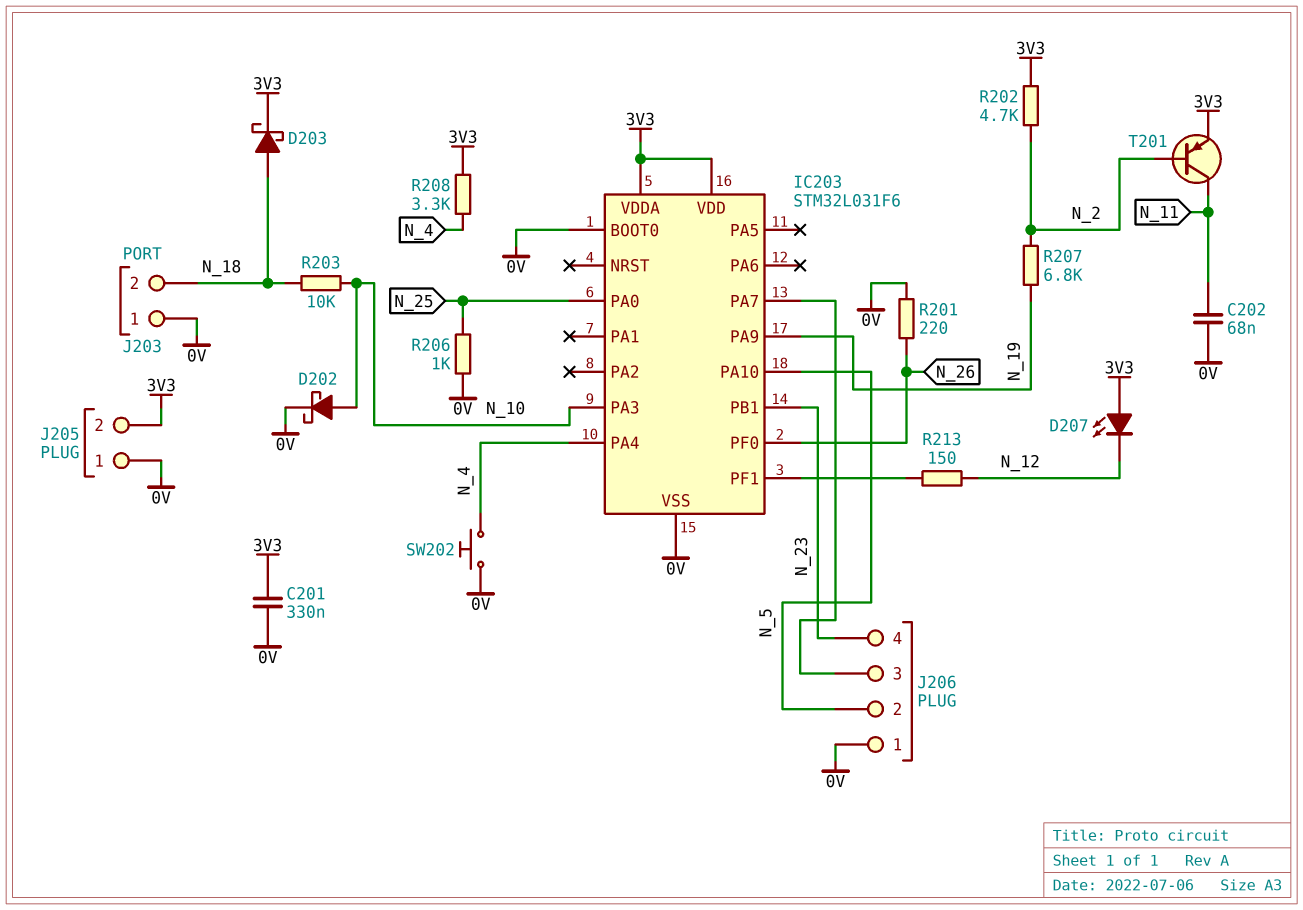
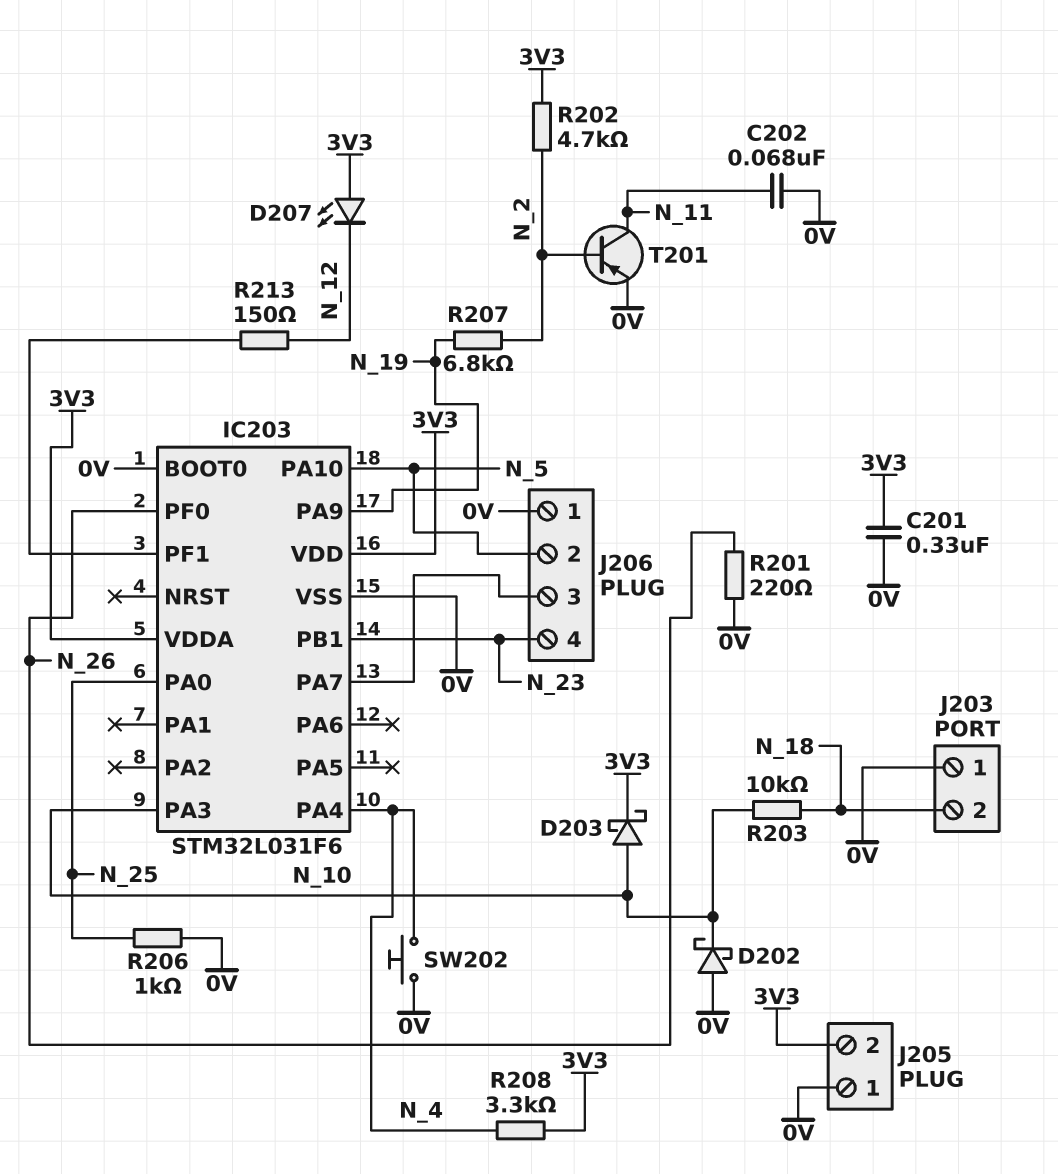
D202: schottky (A N_10, K 0V) -> schottky (A 0V, K N_10)
D203: schottky (A N_18, K 3V3) -> schottky (A N_10, K 3V3)
T201: PNP (B N_2, C N_11, E 3V3) -> PNP (B N_2, C N_11, E 0V)

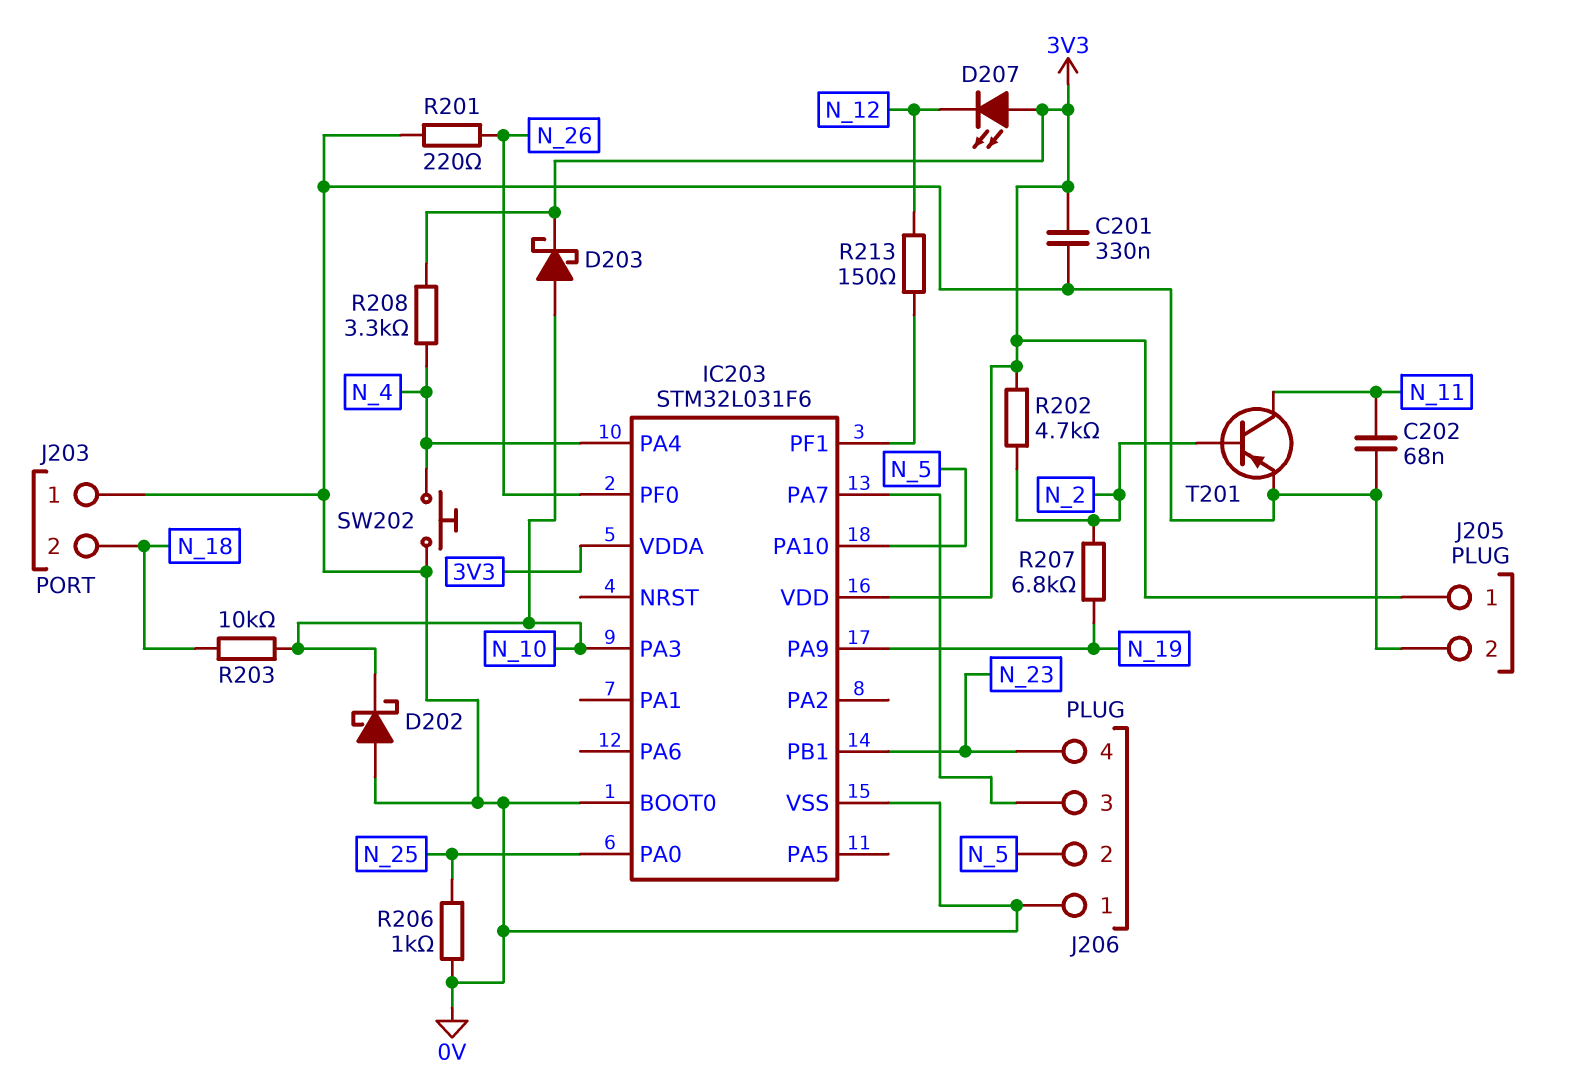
J205 pin 1: 0V -> 3V3
J205 pin 2: 3V3 -> 0V

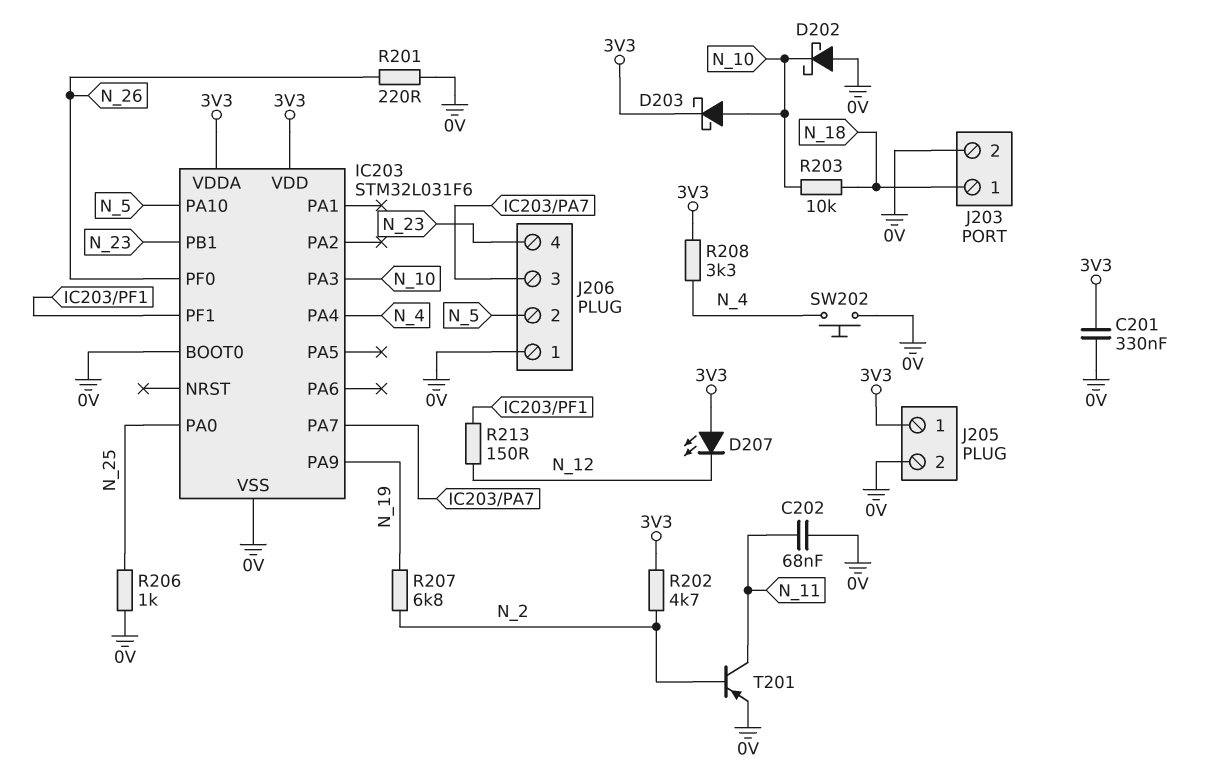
J203 pin 1: 0V -> N_18
J203 pin 2: N_18 -> 0V

